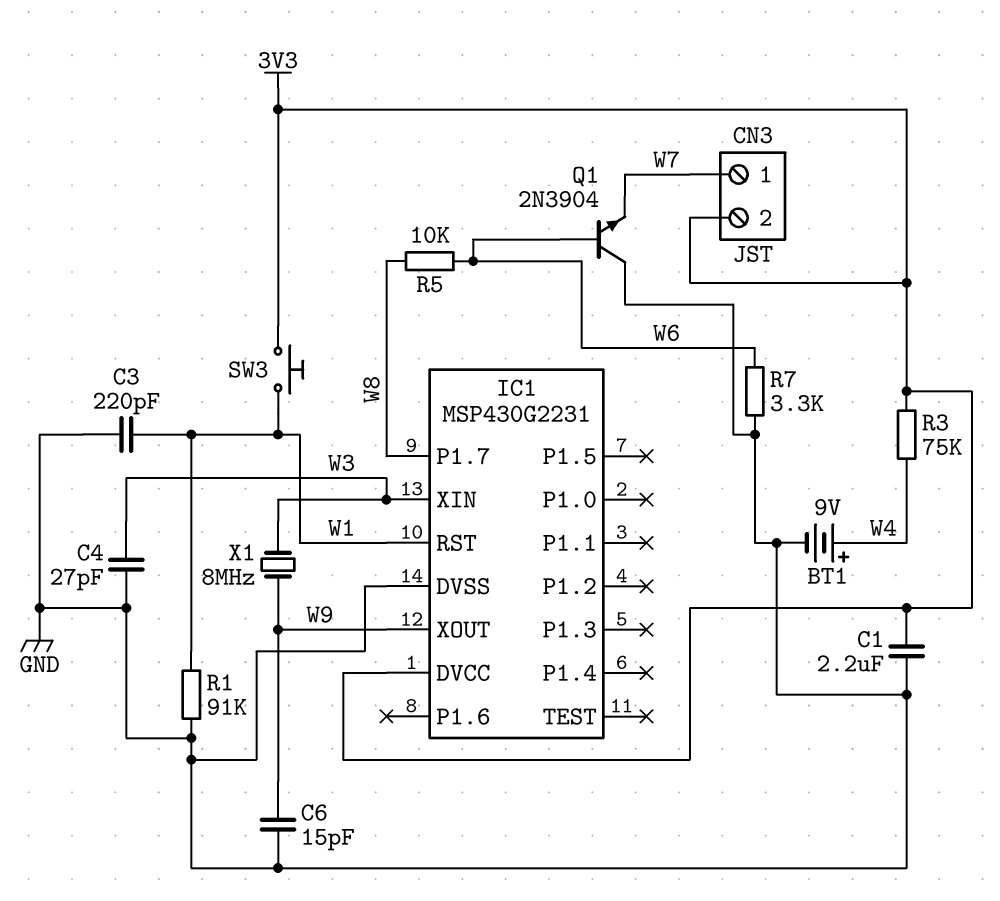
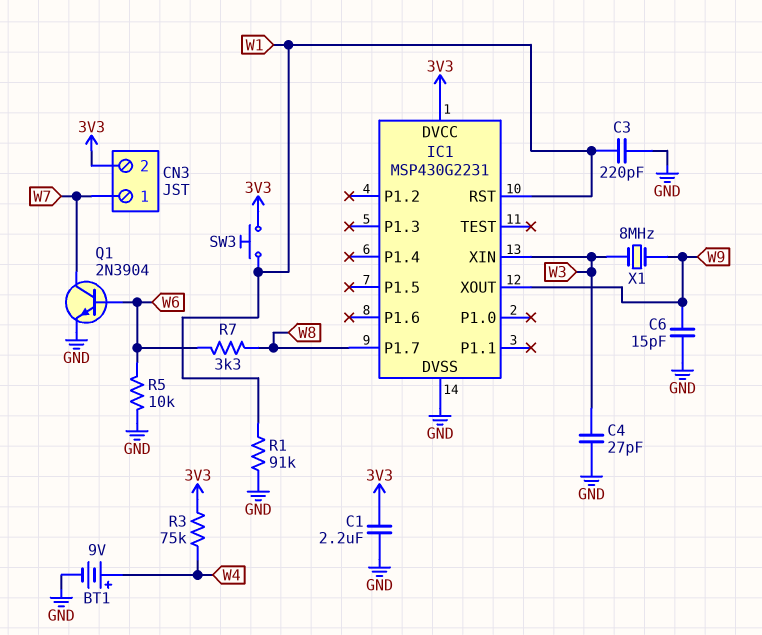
Q1: NPN 2N3904 (B W6, C GND, E W7) -> NPN 2N3904 (B W6, C W7, E GND)
R5: 10k (W6, W8) -> 10k (GND, W6)
R7: 3.3k (GND, W6) -> 3.3k (W6, W8)

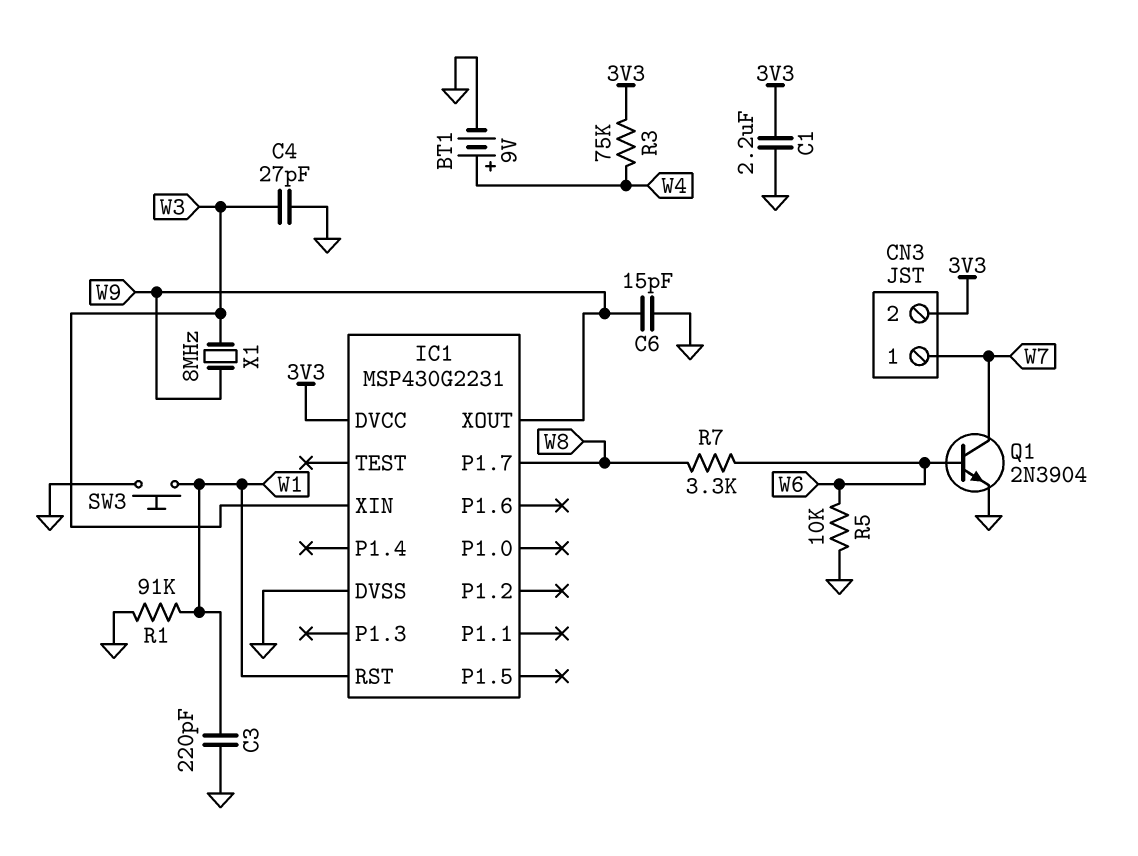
SW3: button (3V3, W1) -> button (GND, W1)

